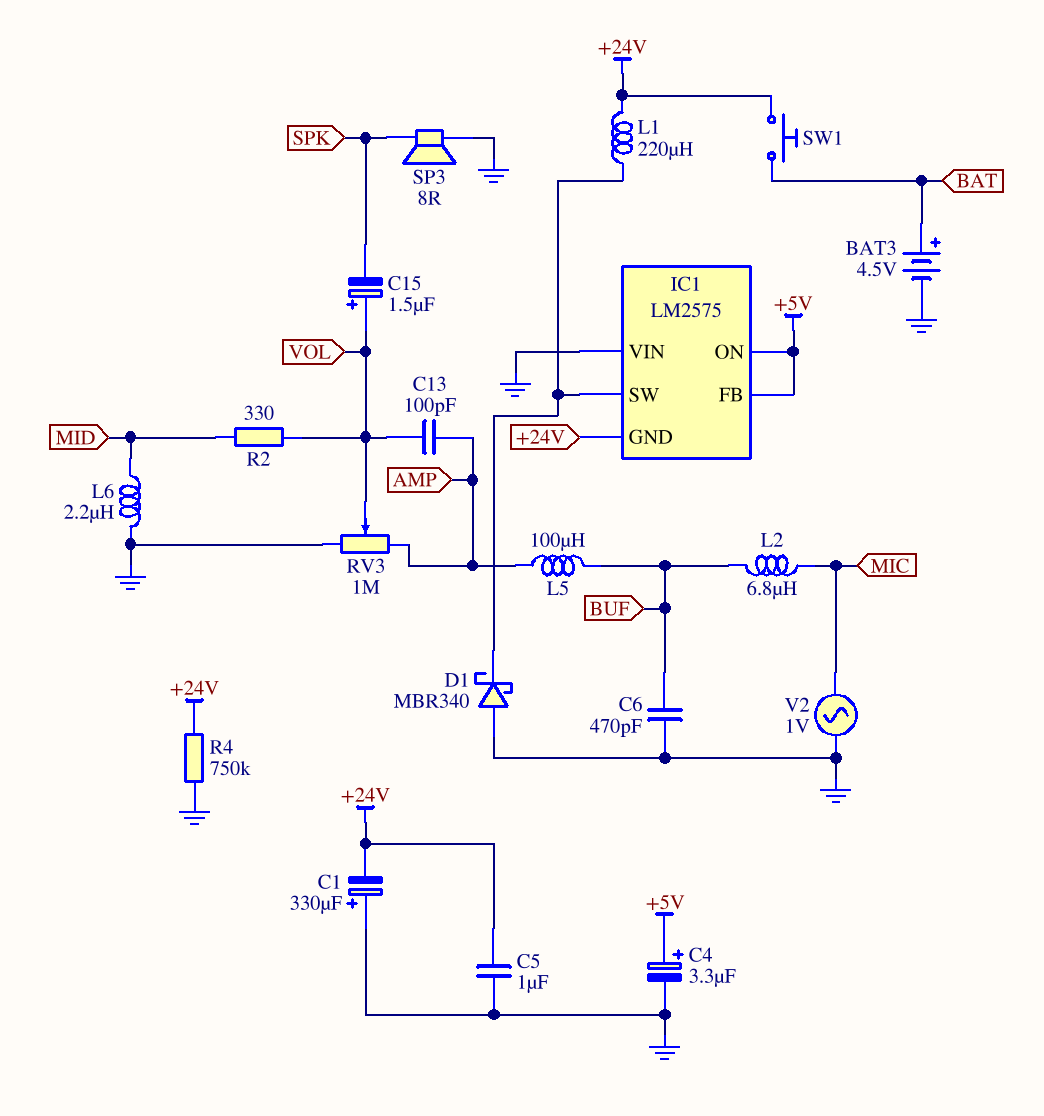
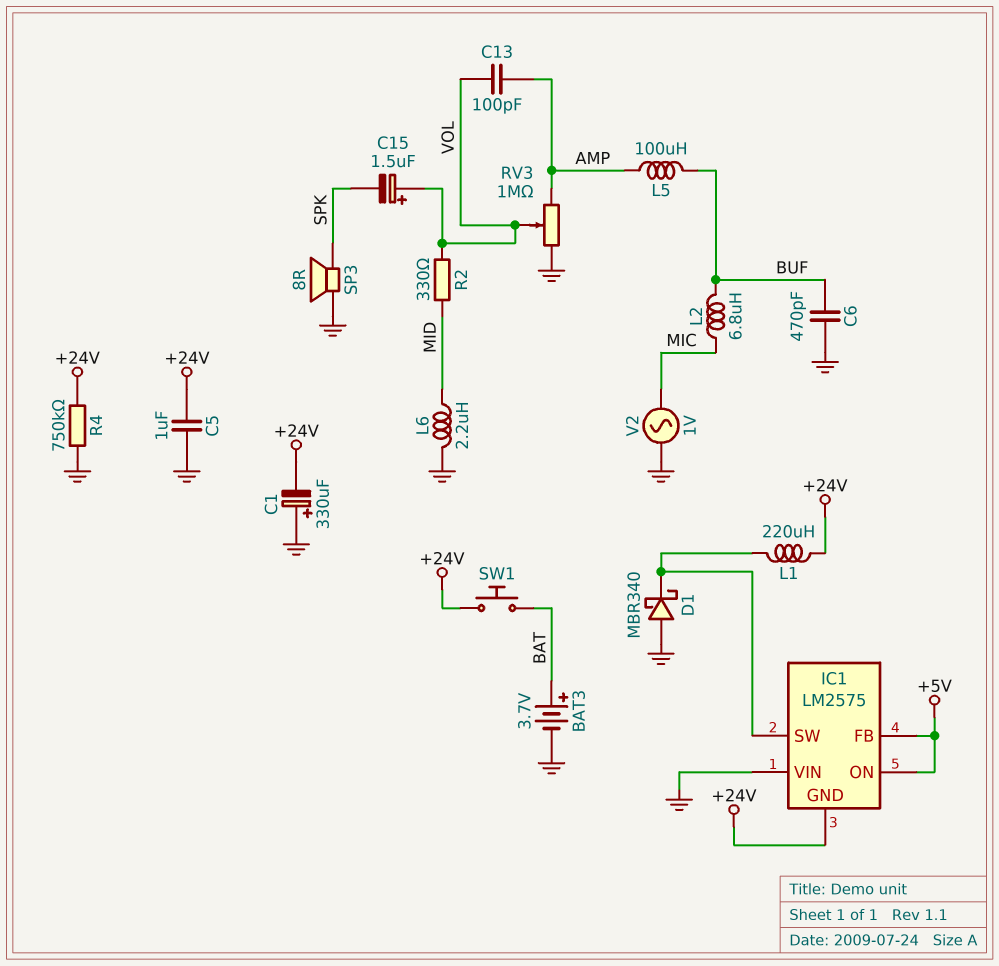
BAT3: 4.5V (plus BAT, minus GND) -> 3.7V (plus BAT, minus GND)
C4: 3.3uF (plus +5V, minus GND) -> none

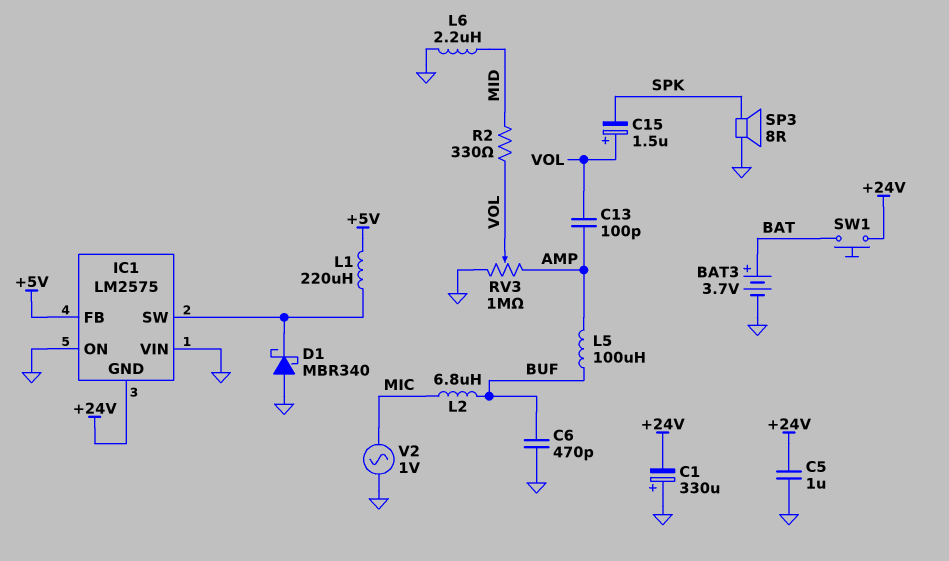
IC1 pin ON: +5V -> GND
L1: 220uH (+24V, IC1/SW) -> 220uH (+5V, IC1/SW)
R4: 750k (+24V, GND) -> none

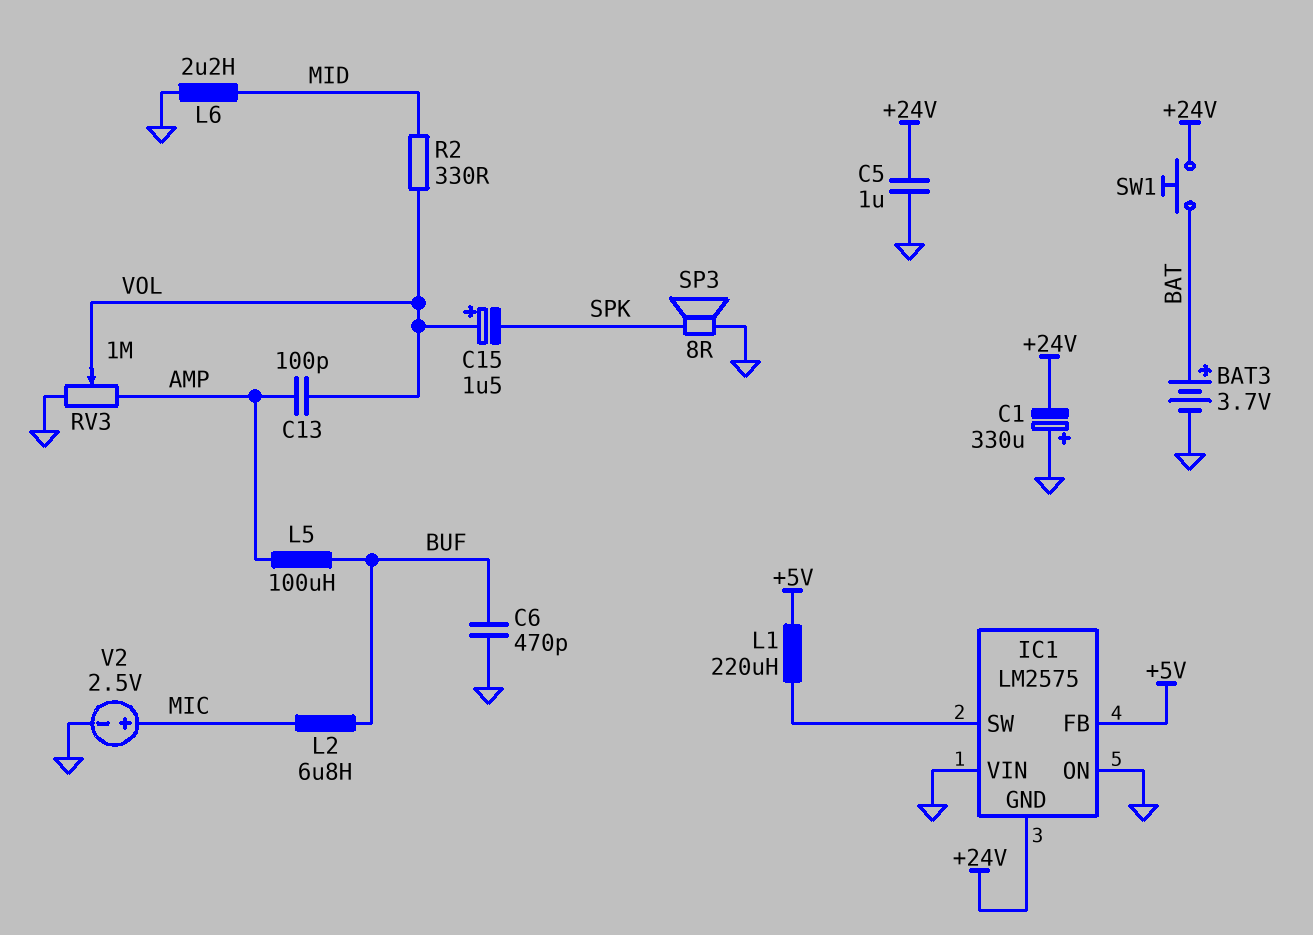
D1: schottky MBR340 (A GND, K IC1/SW) -> none
V2: AC 1V (GND, MIC) -> 2.5V (plus MIC, minus GND)

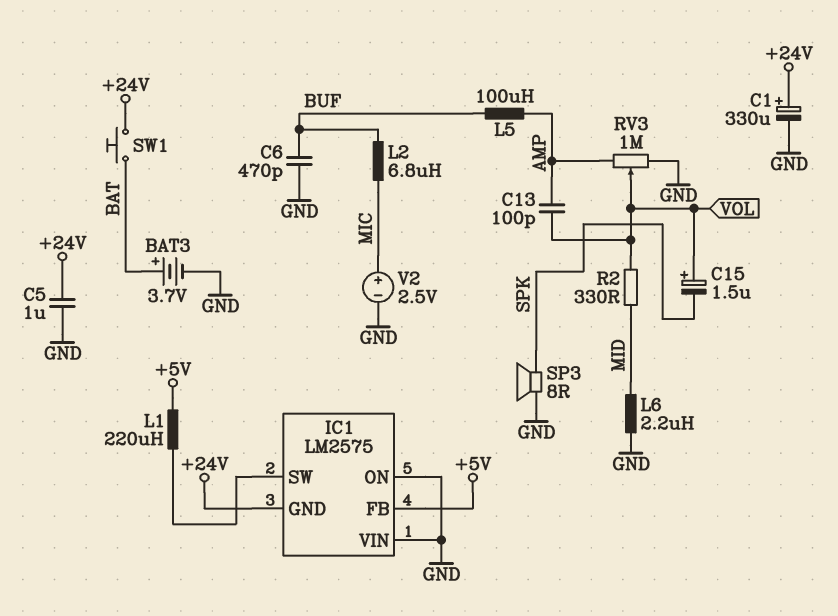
C1: 330uF (plus GND, minus +24V) -> 330uF (plus +24V, minus GND)

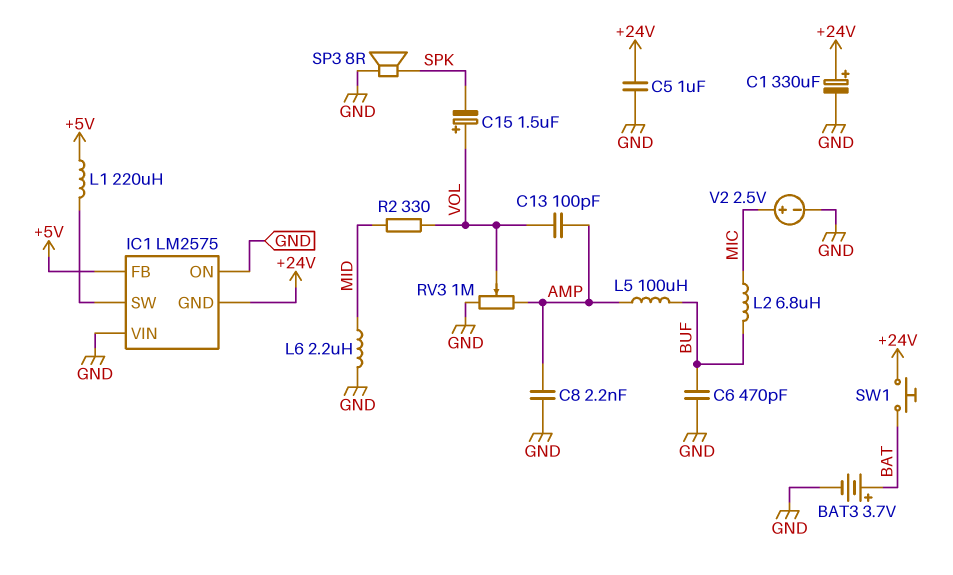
C8: none -> 2.2nF (AMP, GND)

